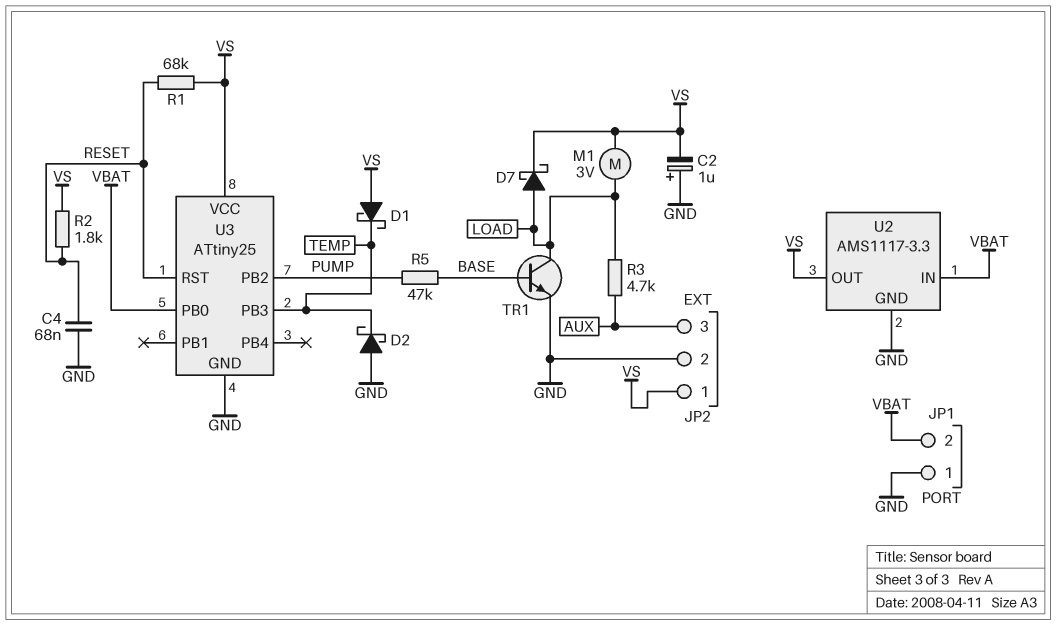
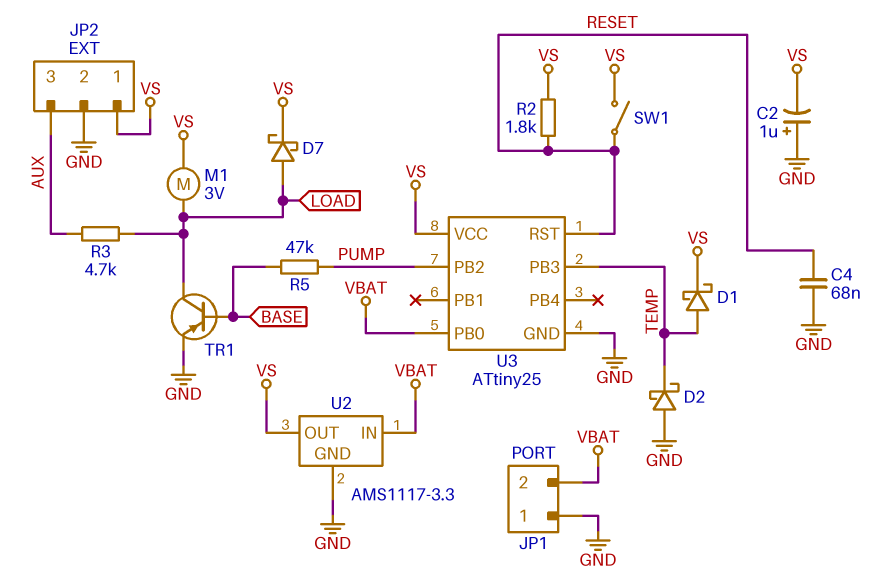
D1: schottky (A VS, K TEMP) -> schottky (A TEMP, K VS)
R1: 68k (RESET, VS) -> none
SW1: none -> switch (RESET, VS)
TR1: NPN (B BASE, C LOAD, E GND) -> PNP (B BASE, C LOAD, E GND)

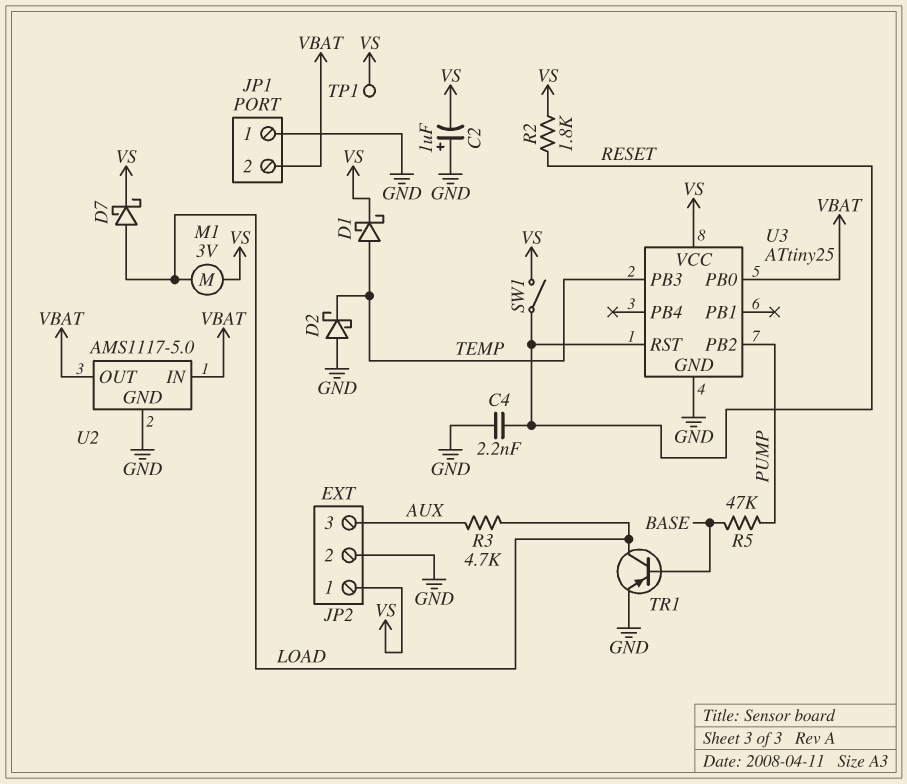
C4: 68nF (GND, RESET) -> 2.2nF (GND, RESET)
TP1: none -> test point (VS)
U2: AMS1117-3.3 -> AMS1117-5.0
U2 pin OUT: VS -> VBAT

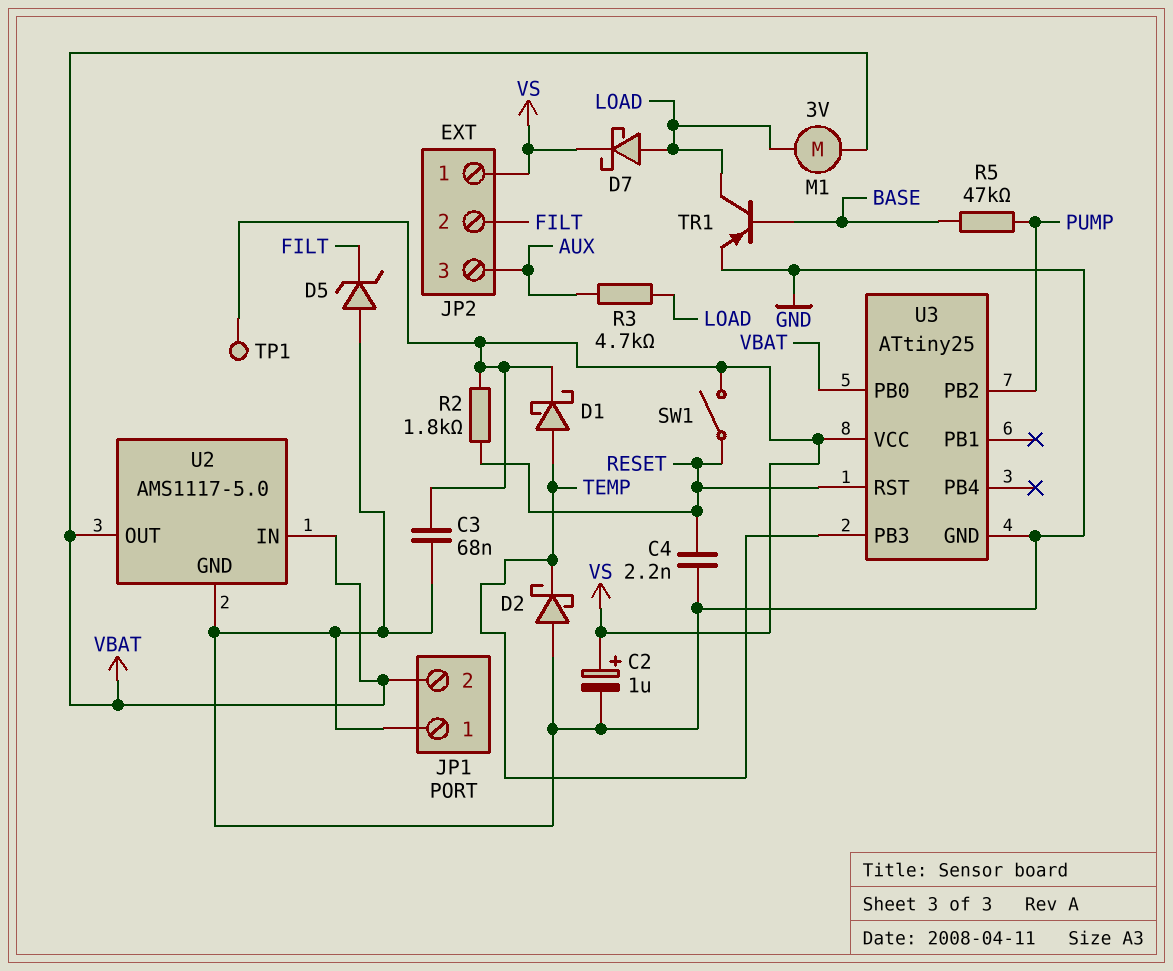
C2: 1uF (plus GND, minus VS) -> 1uF (plus VS, minus GND)
C3: none -> 68nF (GND, VS)
D5: none -> zener (A GND, K FILT)
JP2 pin 2: GND -> FILT
M1: motor 3V (LOAD, VS) -> motor 3V (LOAD, VBAT)

